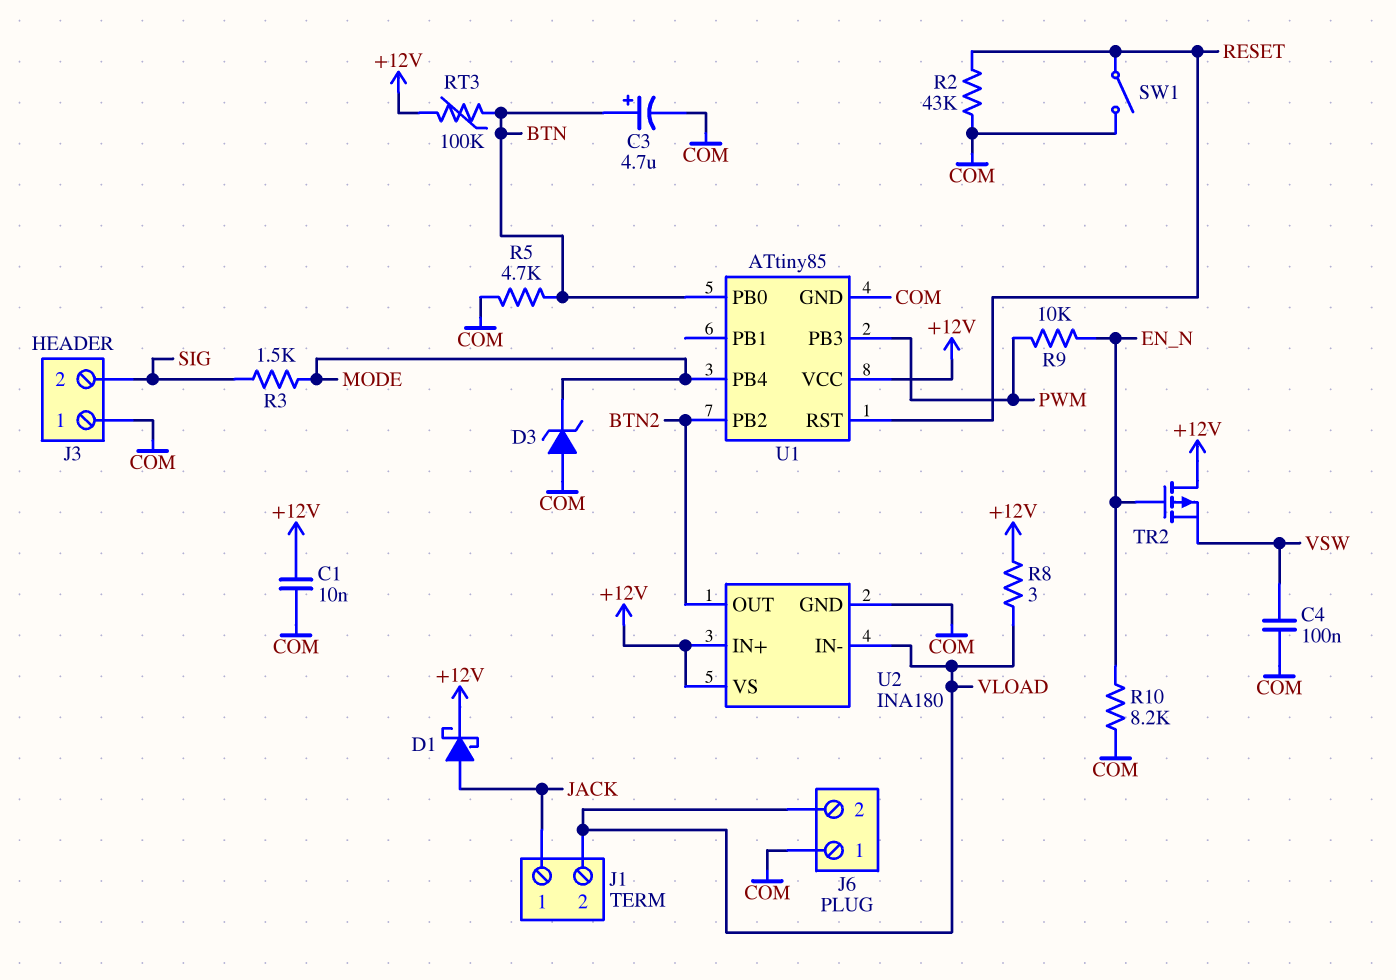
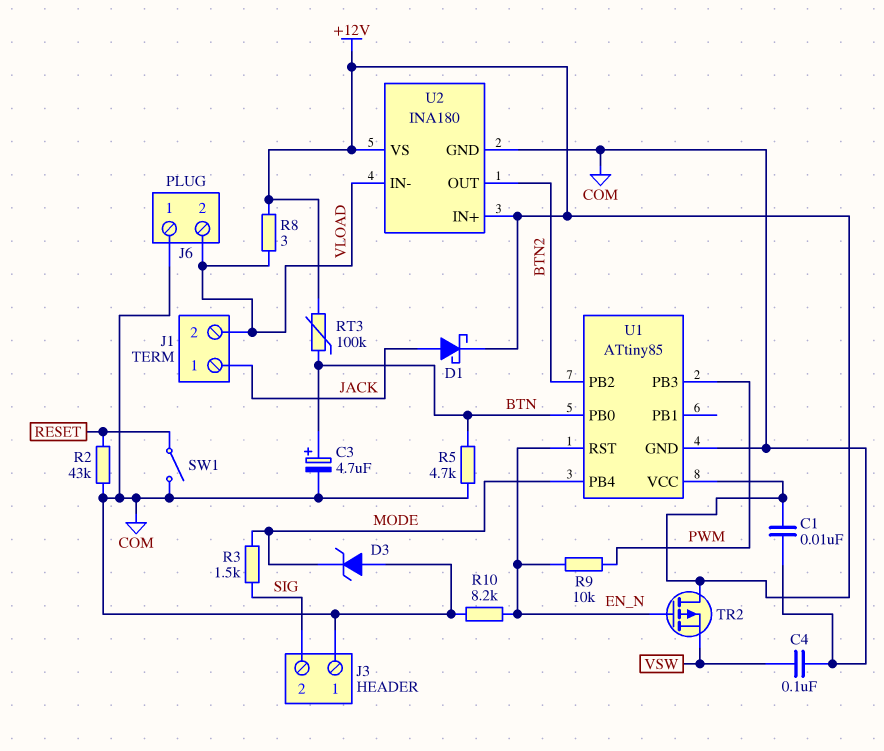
U1 pin RST: RESET -> EN_N

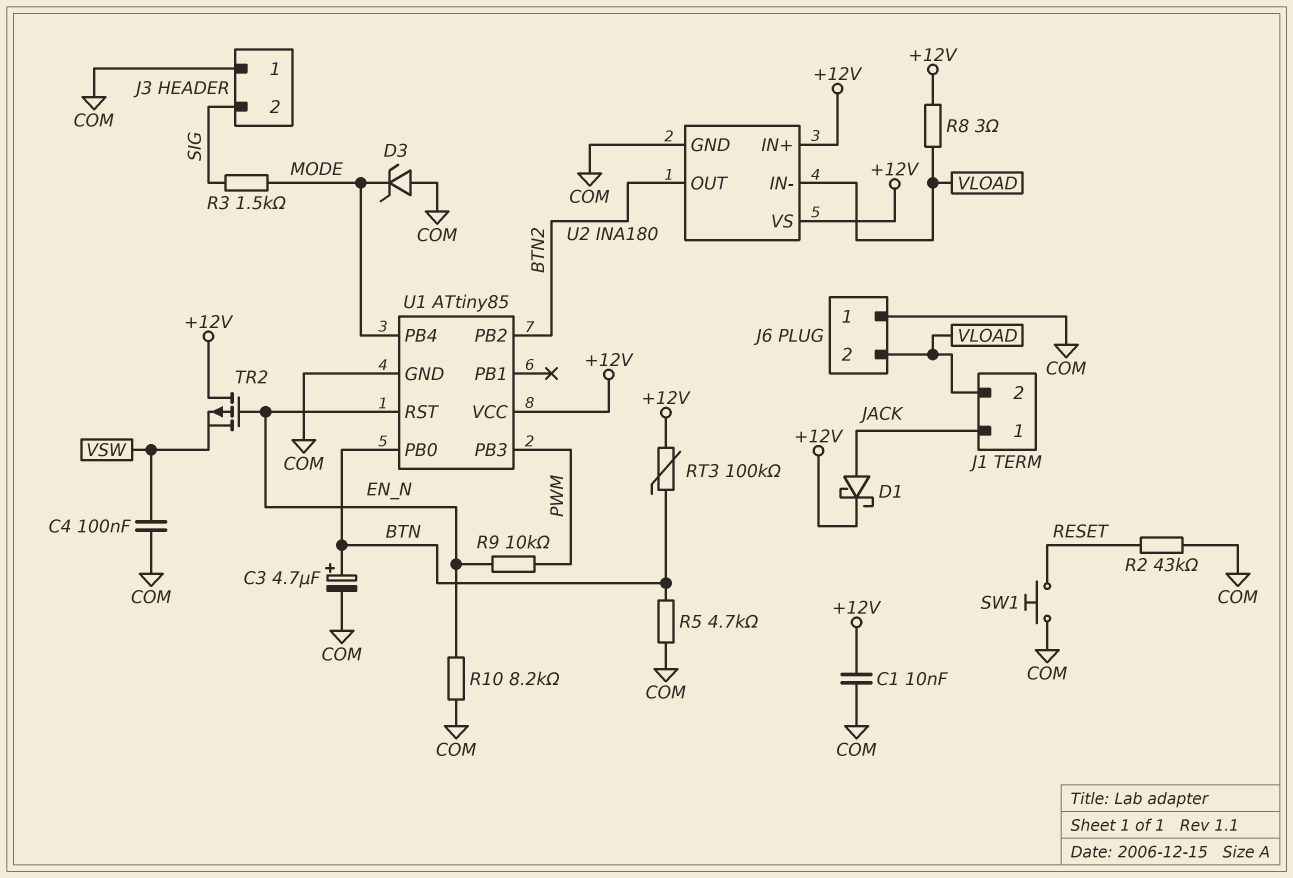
SW1: switch (COM, RESET) -> button (COM, RESET)

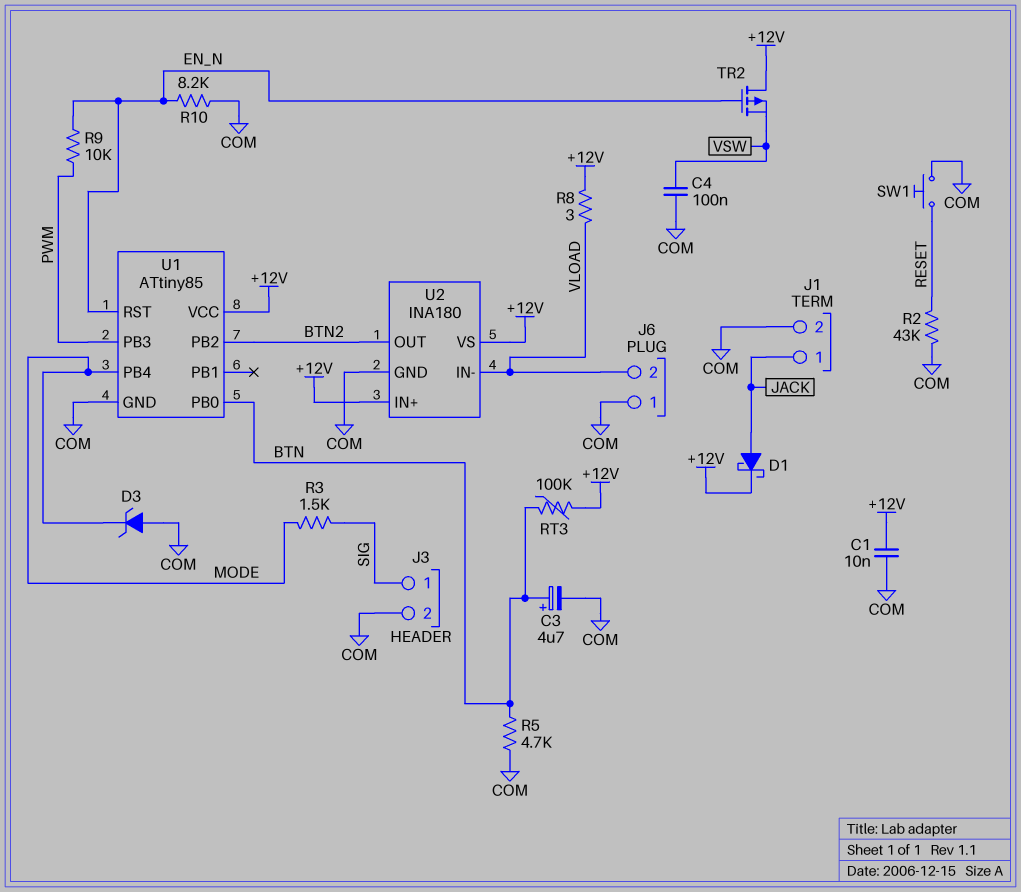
J1 pin 2: VLOAD -> COM
J3 pin 1: COM -> SIG
J3 pin 2: SIG -> COM

